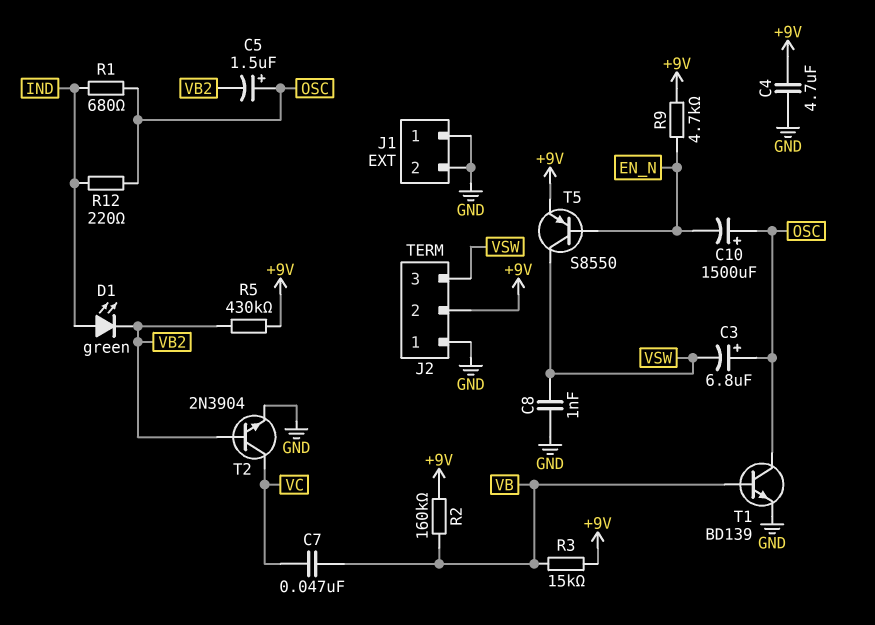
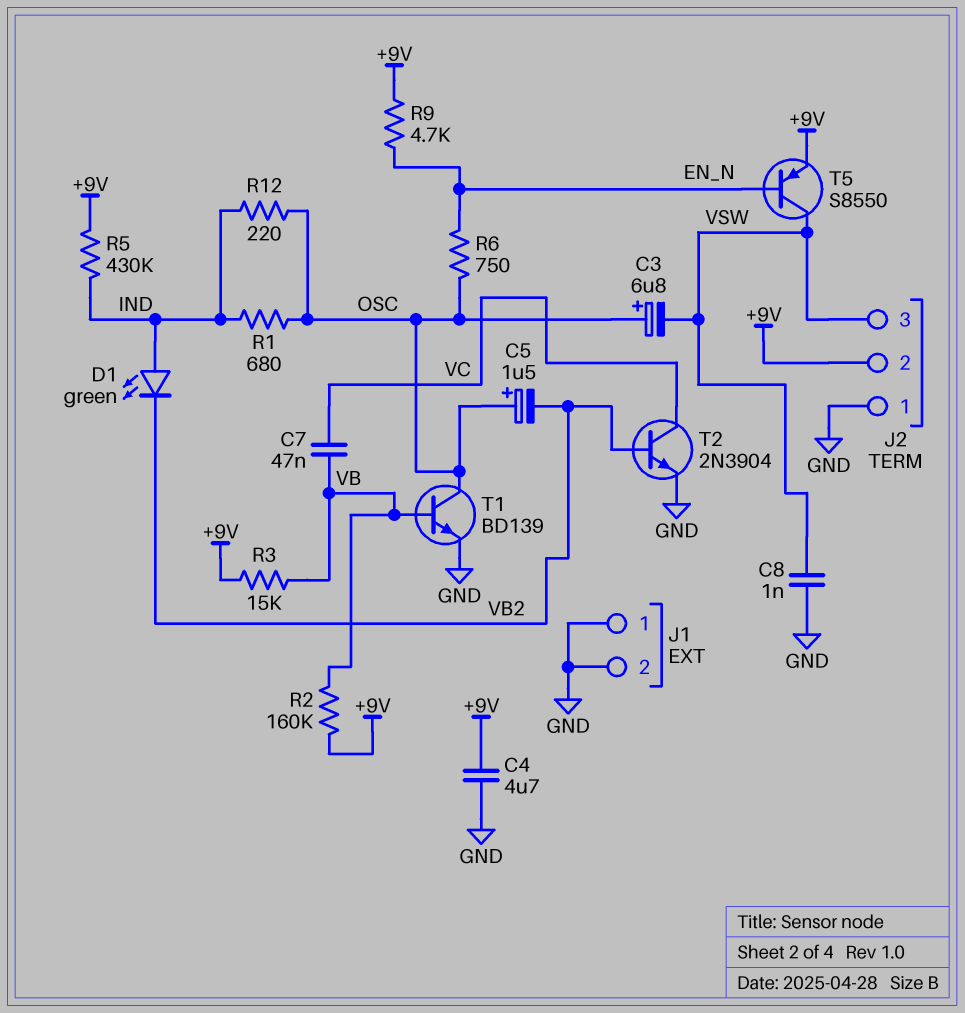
C10: 1500uF (plus OSC, minus EN_N) -> none
R5: 430k (+9V, VB2) -> 430k (+9V, IND)
R6: none -> 750 (EN_N, OSC)

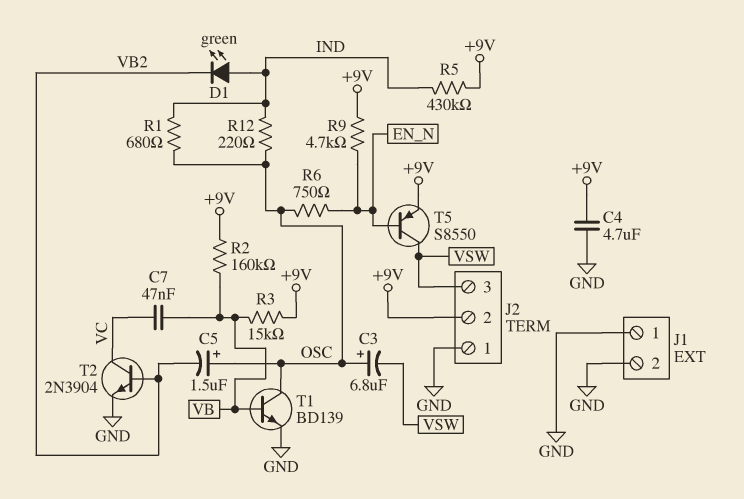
C8: 1nF (GND, VSW) -> none

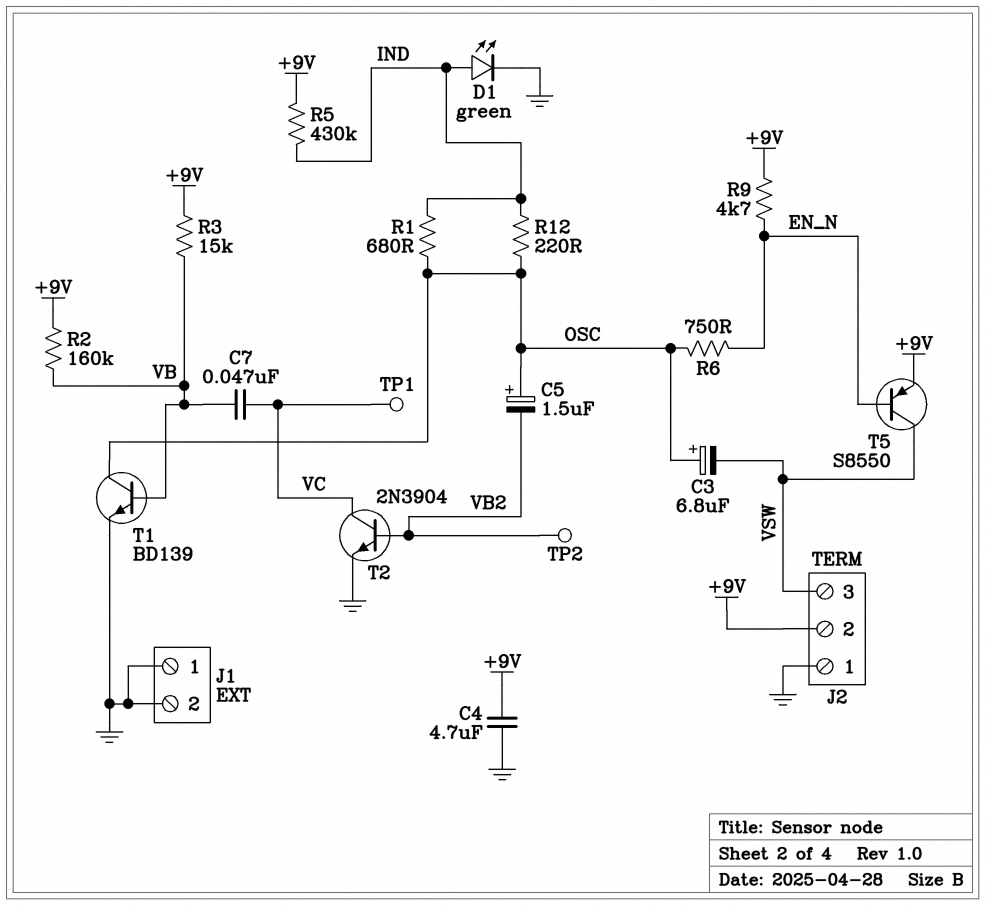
D1: LED green (A IND, K VB2) -> LED green (A IND, K GND)
TP1: none -> test point (VC)
TP2: none -> test point (VB2)

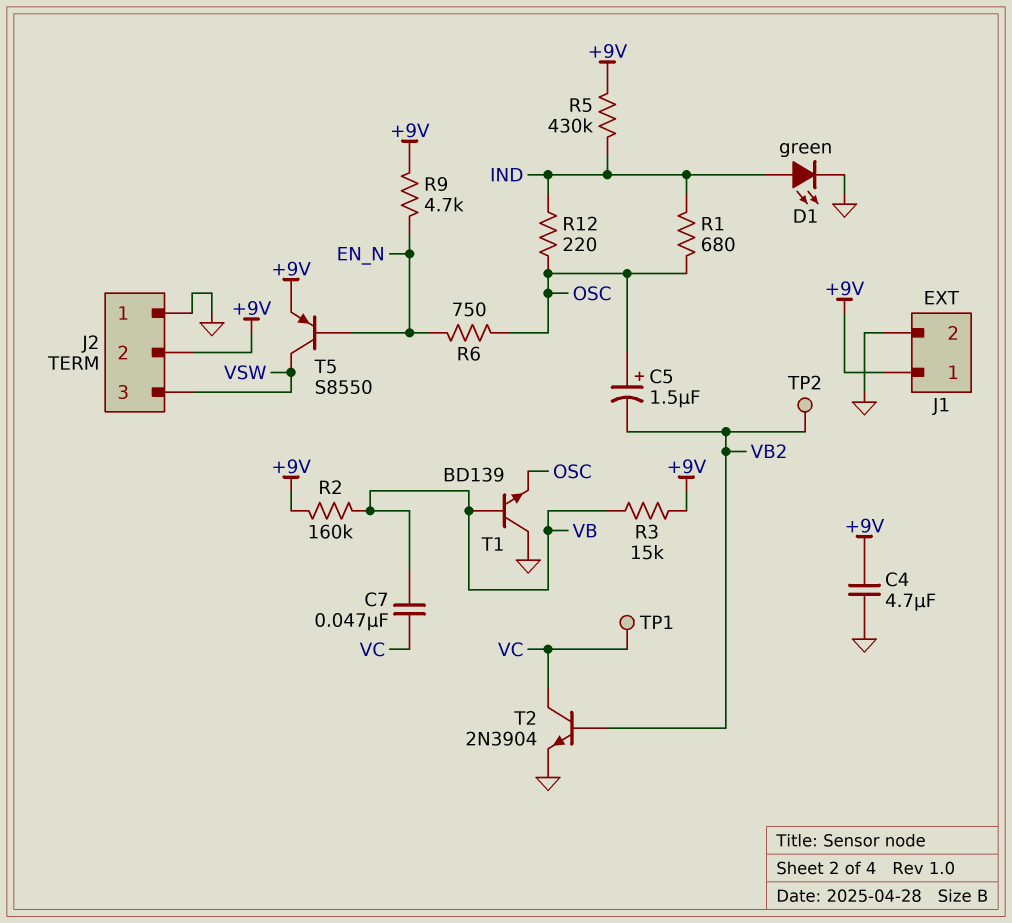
C3: 6.8uF (plus OSC, minus VSW) -> none
J1 pin 1: GND -> +9V
T1: NPN BD139 (B VB, C OSC, E GND) -> NPN BD139 (B VB, C GND, E OSC)

